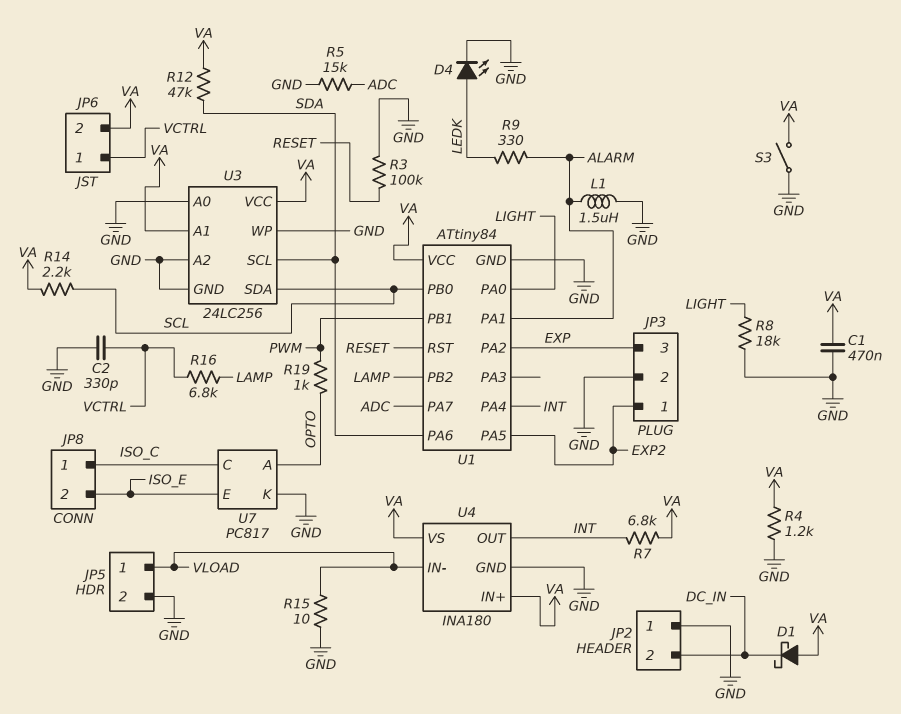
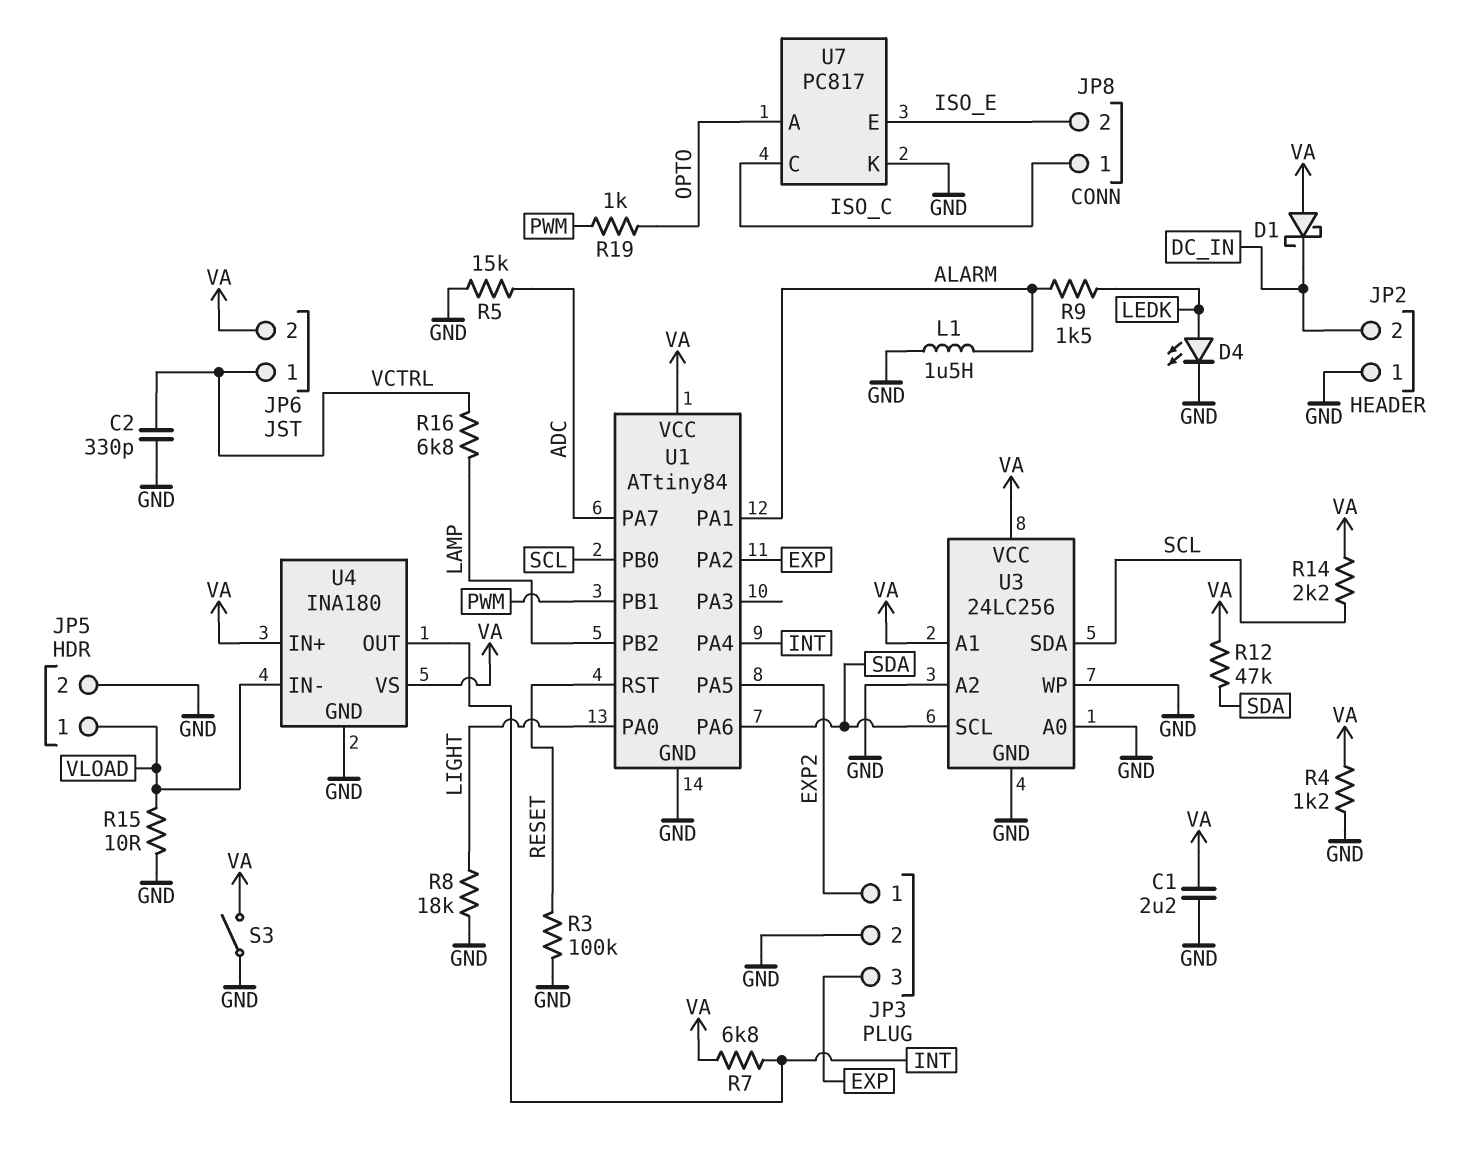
C1: 470nF (GND, VA) -> 2.2uF (GND, VA)
R9: 330 (ALARM, LEDK) -> 1.5k (ALARM, LEDK)

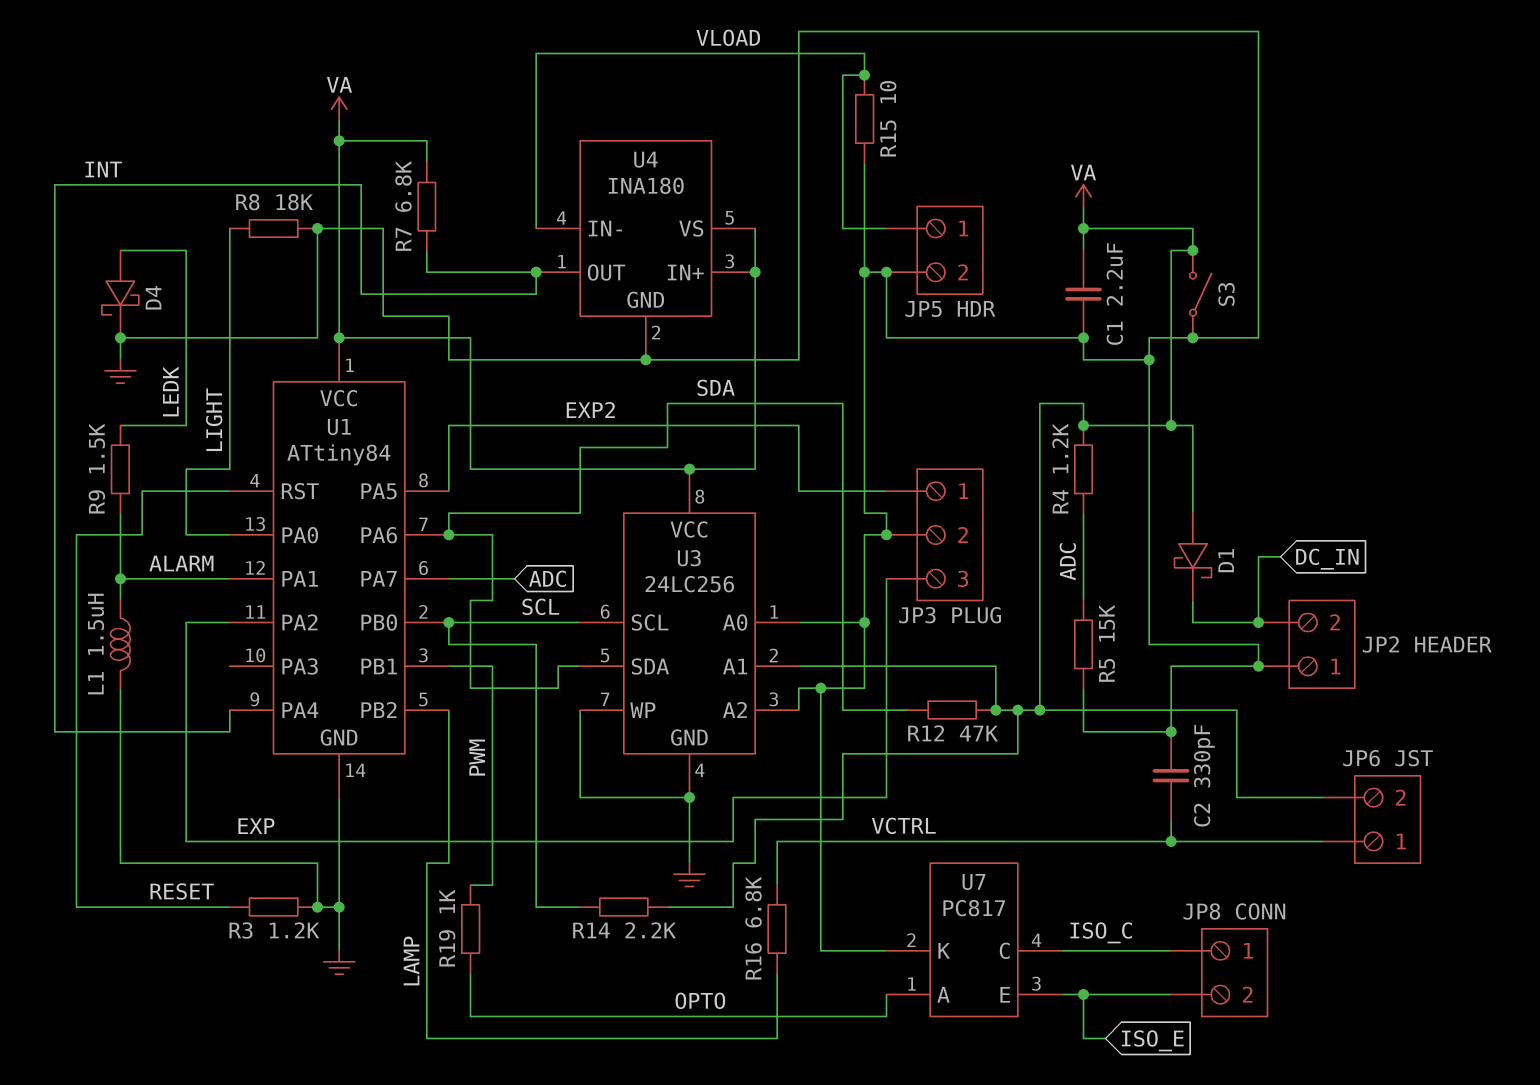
D4: LED (A LEDK, K GND) -> schottky (A LEDK, K GND)
R3: 100k (GND, RESET) -> 1.2k (GND, RESET)
R4: 1.2k (GND, VA) -> 1.2k (ADC, VA)
U3 pin SCL: SDA -> SCL
U3 pin SDA: SCL -> SDA

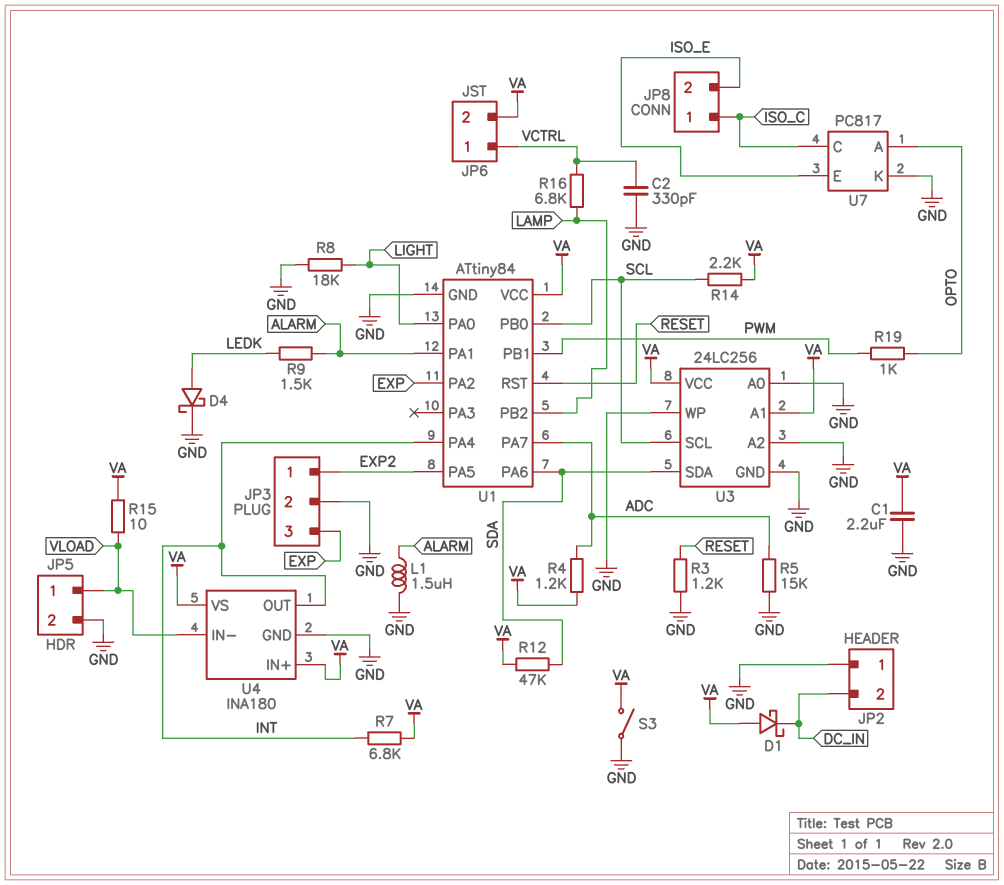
R15: 10 (GND, VLOAD) -> 10 (VA, VLOAD)

